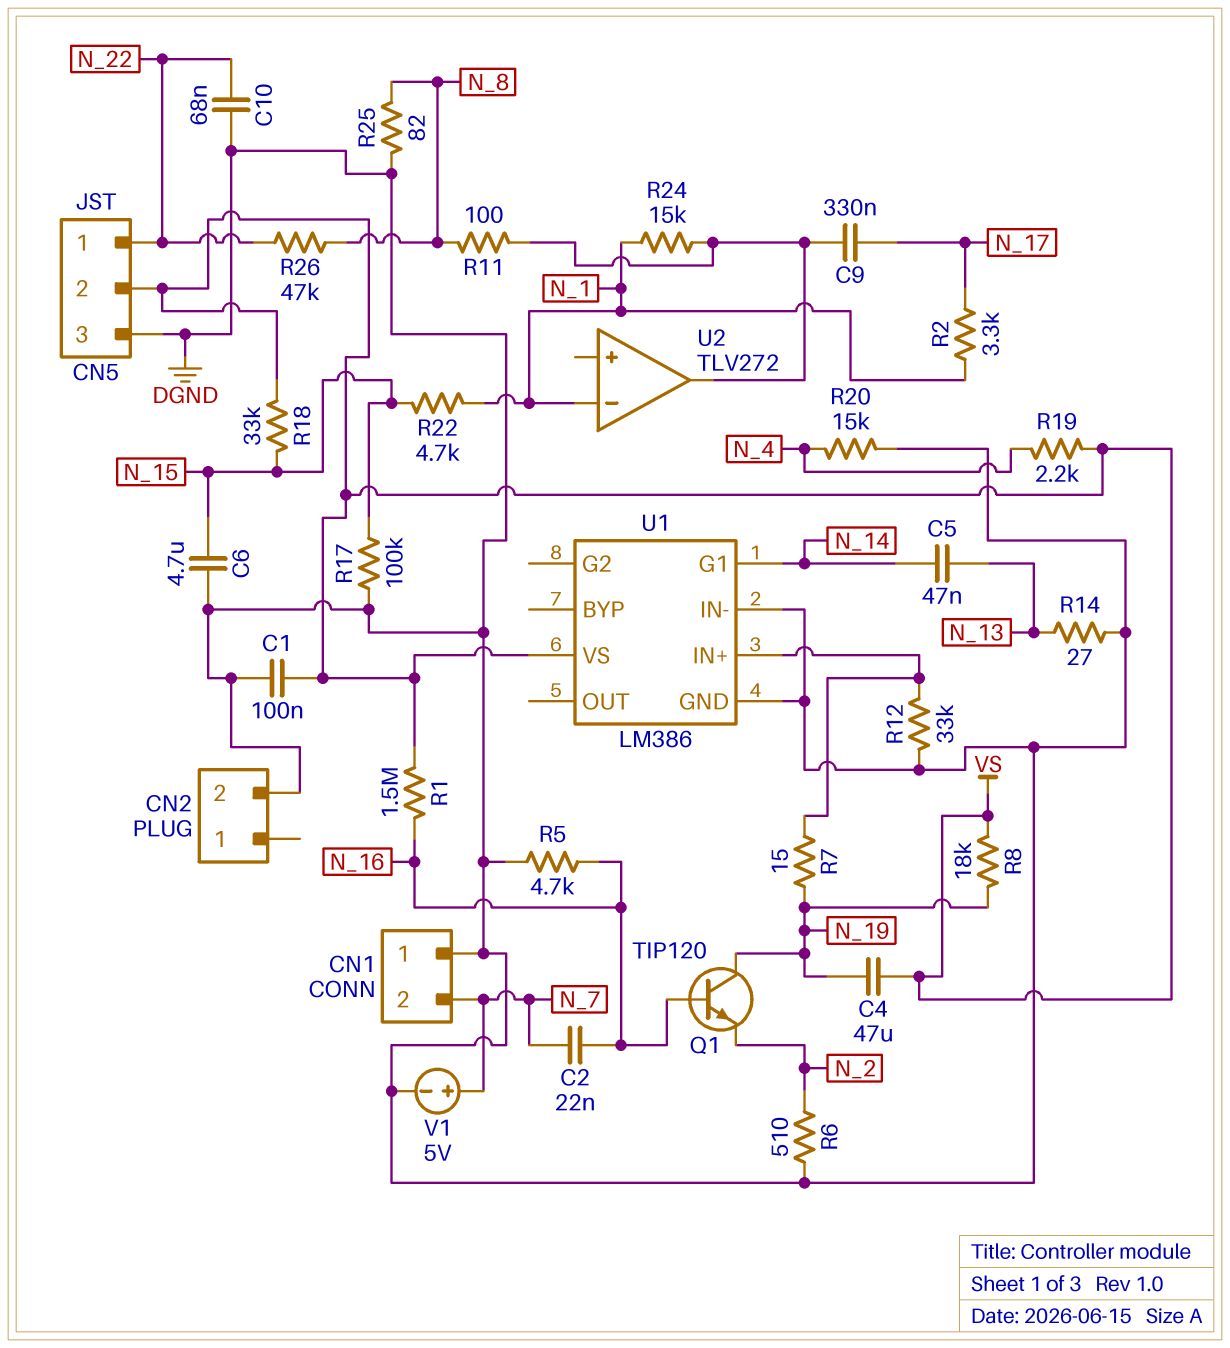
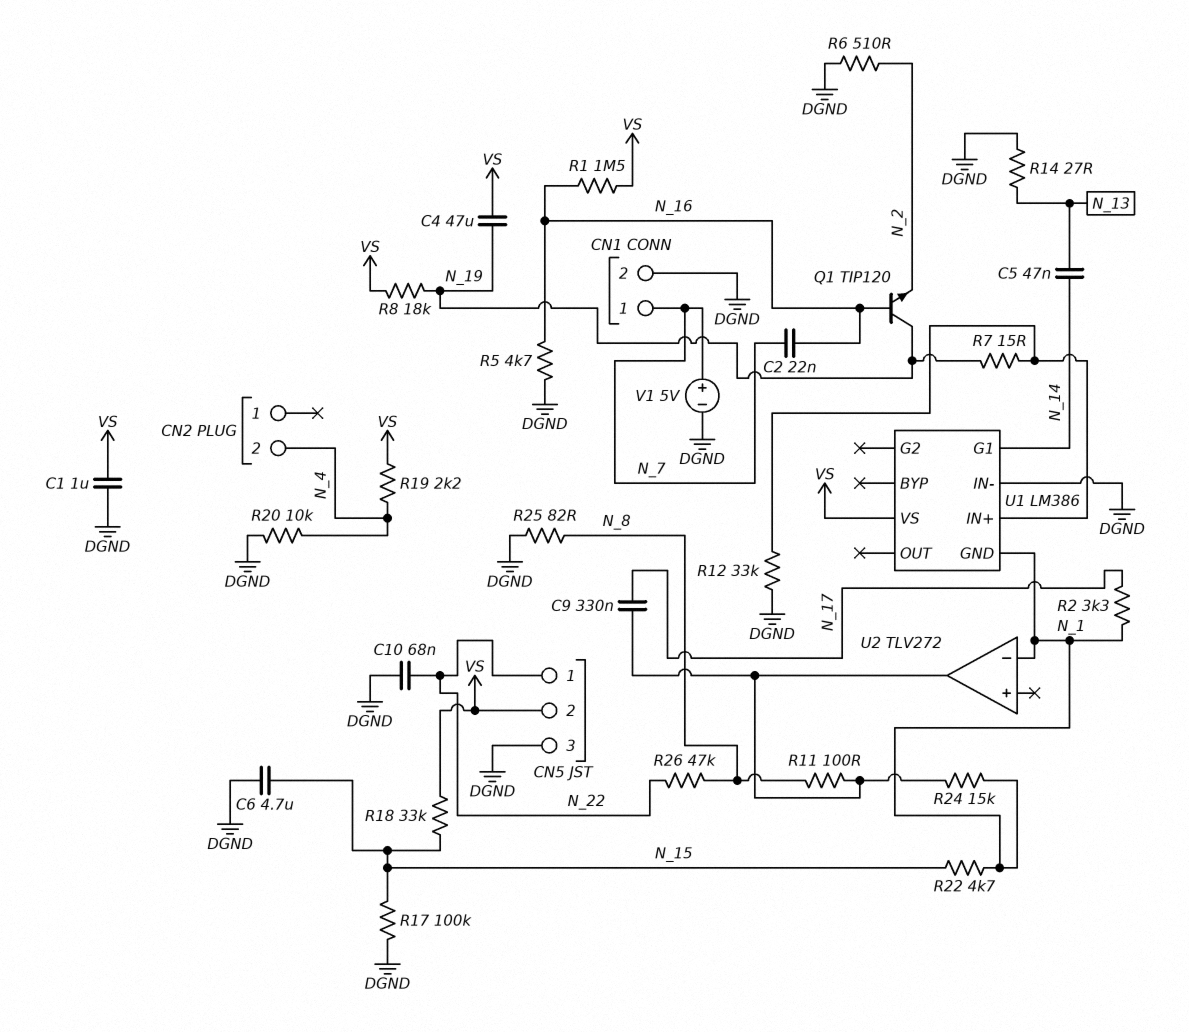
C1: 100nF (DGND, VS) -> 1uF (DGND, VS)
CN1 pin 1: DGND -> N_7
CN1 pin 2: N_7 -> DGND
CN2 pin 2: DGND -> N_4
R20: 15k (DGND, N_4) -> 10k (DGND, N_4)
U1 pin GND: DGND -> N_1

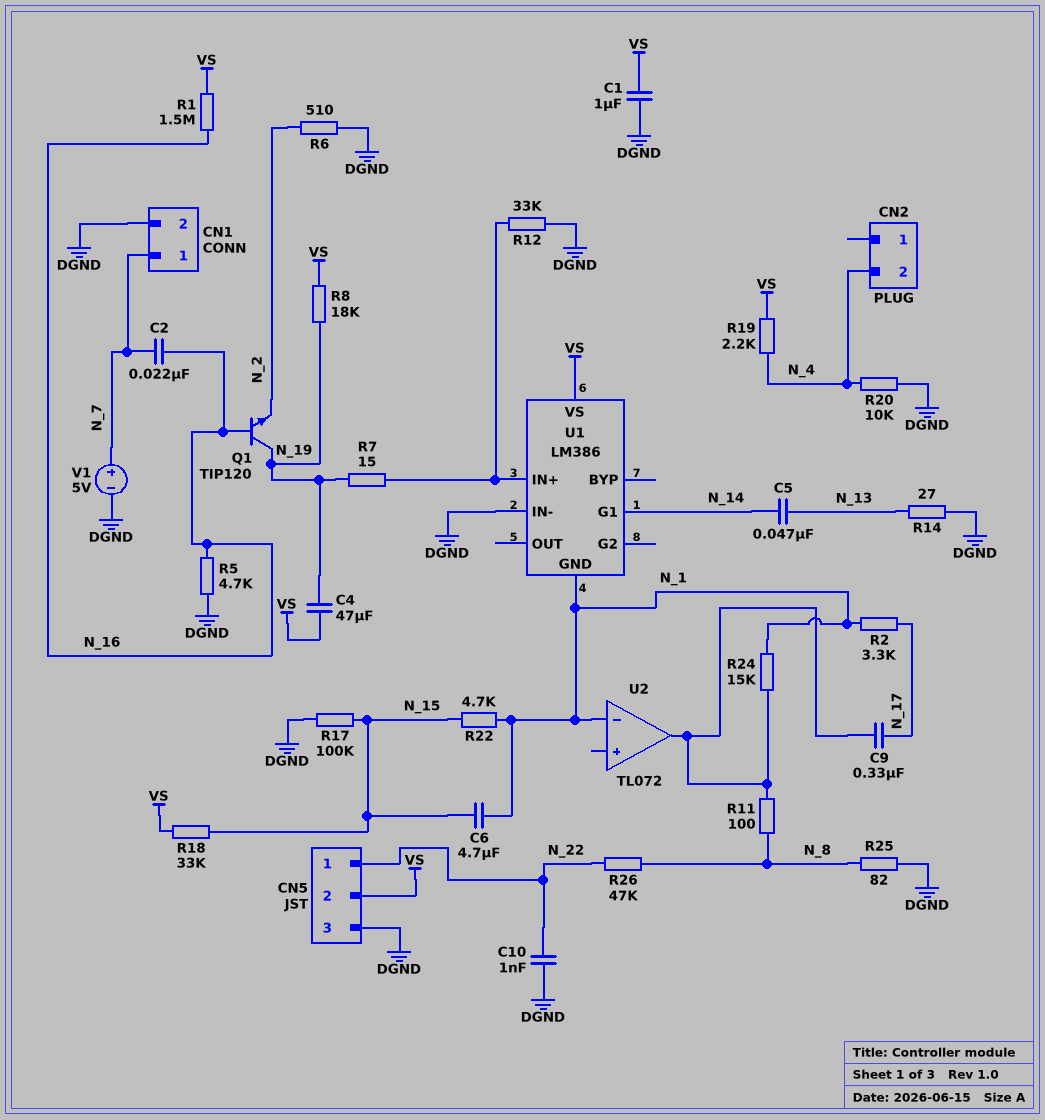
C6: 4.7uF (DGND, N_15) -> 4.7uF (N_1, N_15)
C10: 68nF (DGND, N_22) -> 1nF (DGND, N_22)
U2: TLV272 -> TL072

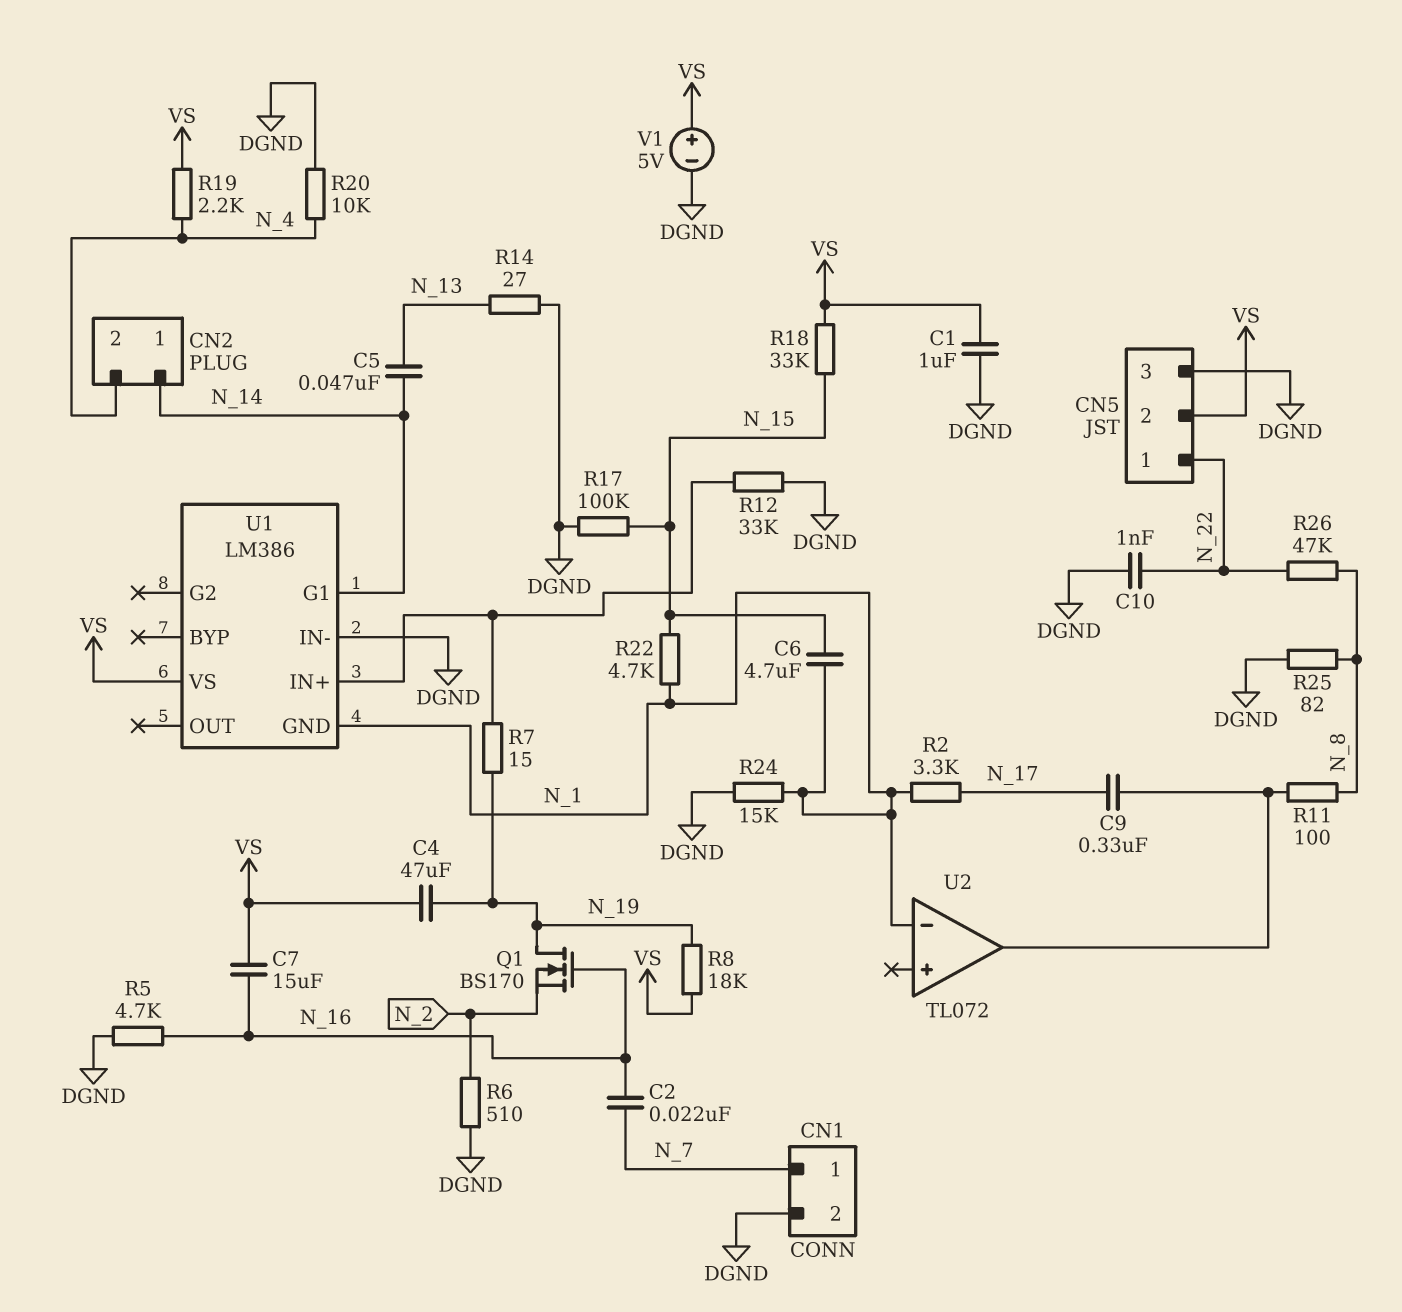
C7: none -> 15uF (N_16, VS)
CN2 pin 1: none -> N_14
Q1: NPN TIP120 (B N_16, C N_19, E N_2) -> NMOS BS170 (G N_16, D N_19, S N_2)
R1: 1.5M (N_16, VS) -> none
R24: 15k (N_1, U2/out) -> 15k (DGND, N_1)
V1: 5V (plus N_7, minus DGND) -> 5V (plus VS, minus DGND)

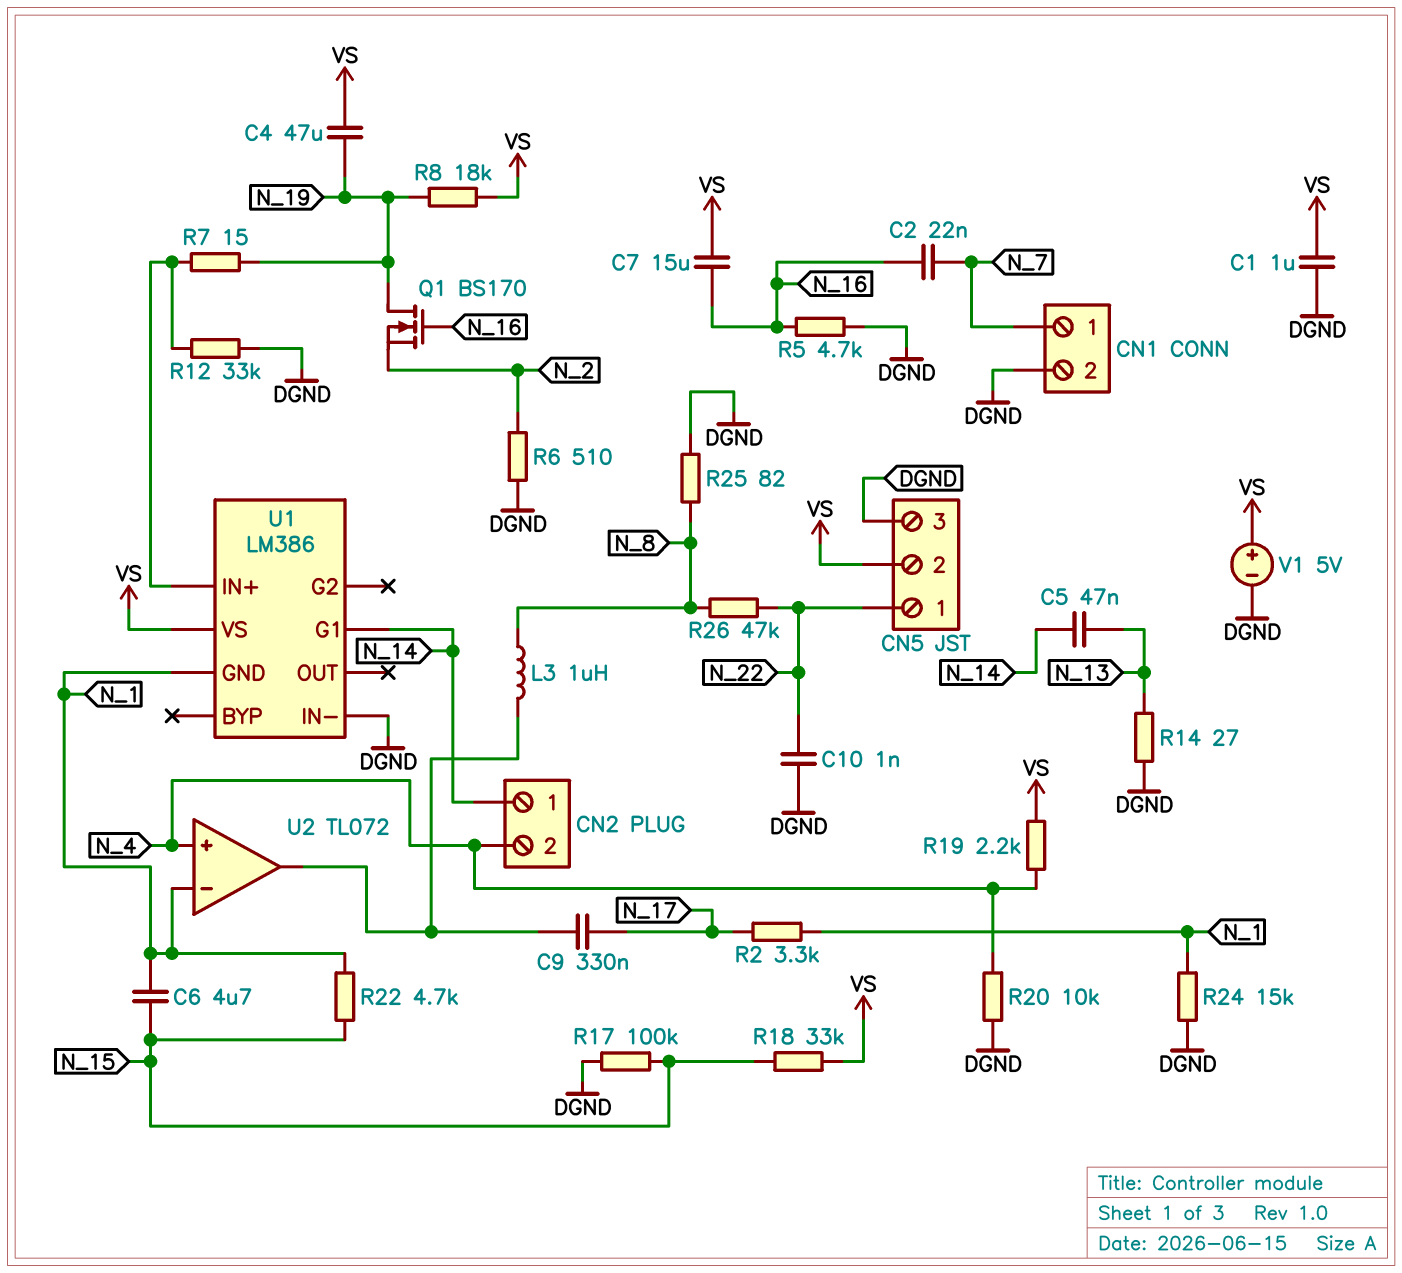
L3: none -> 1uH (N_8, U2/out)
R11: 100 (N_8, U2/out) -> none
U2 pin in+: none -> N_4

